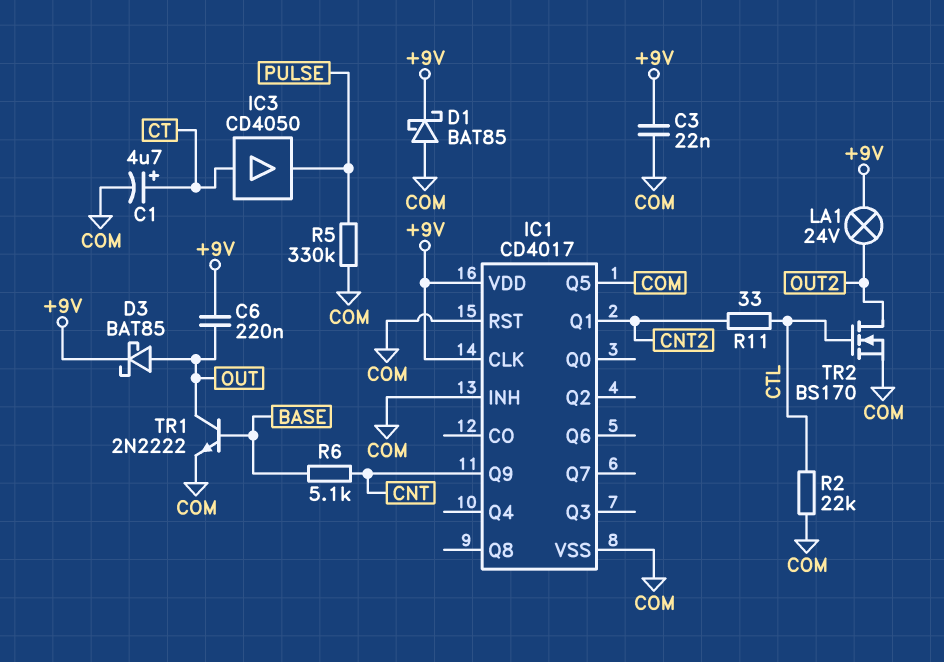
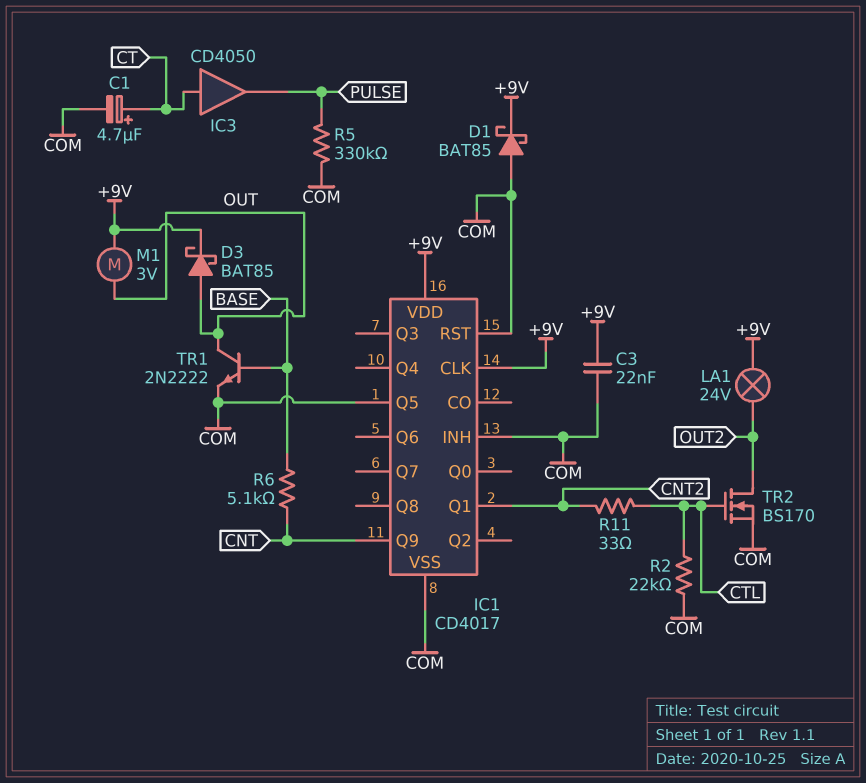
C6: 220nF (+9V, OUT) -> none
M1: none -> motor 3V (+9V, OUT)

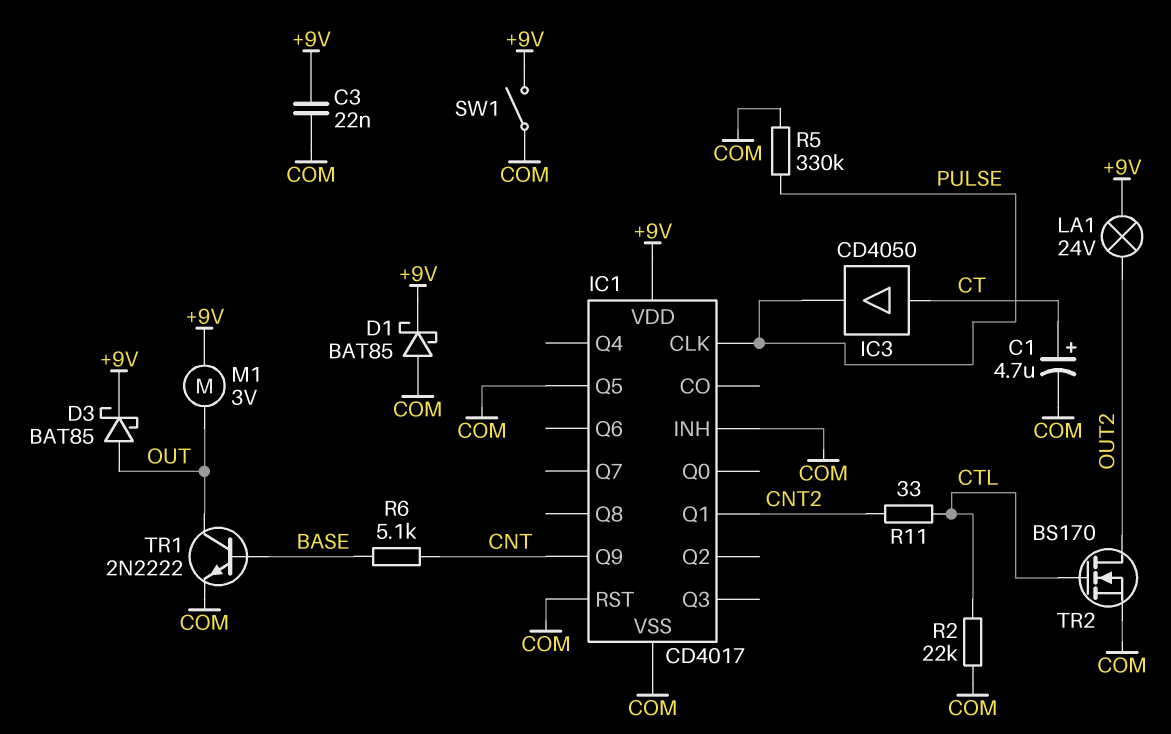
IC1 pin CLK: +9V -> PULSE
SW1: none -> switch (+9V, COM)

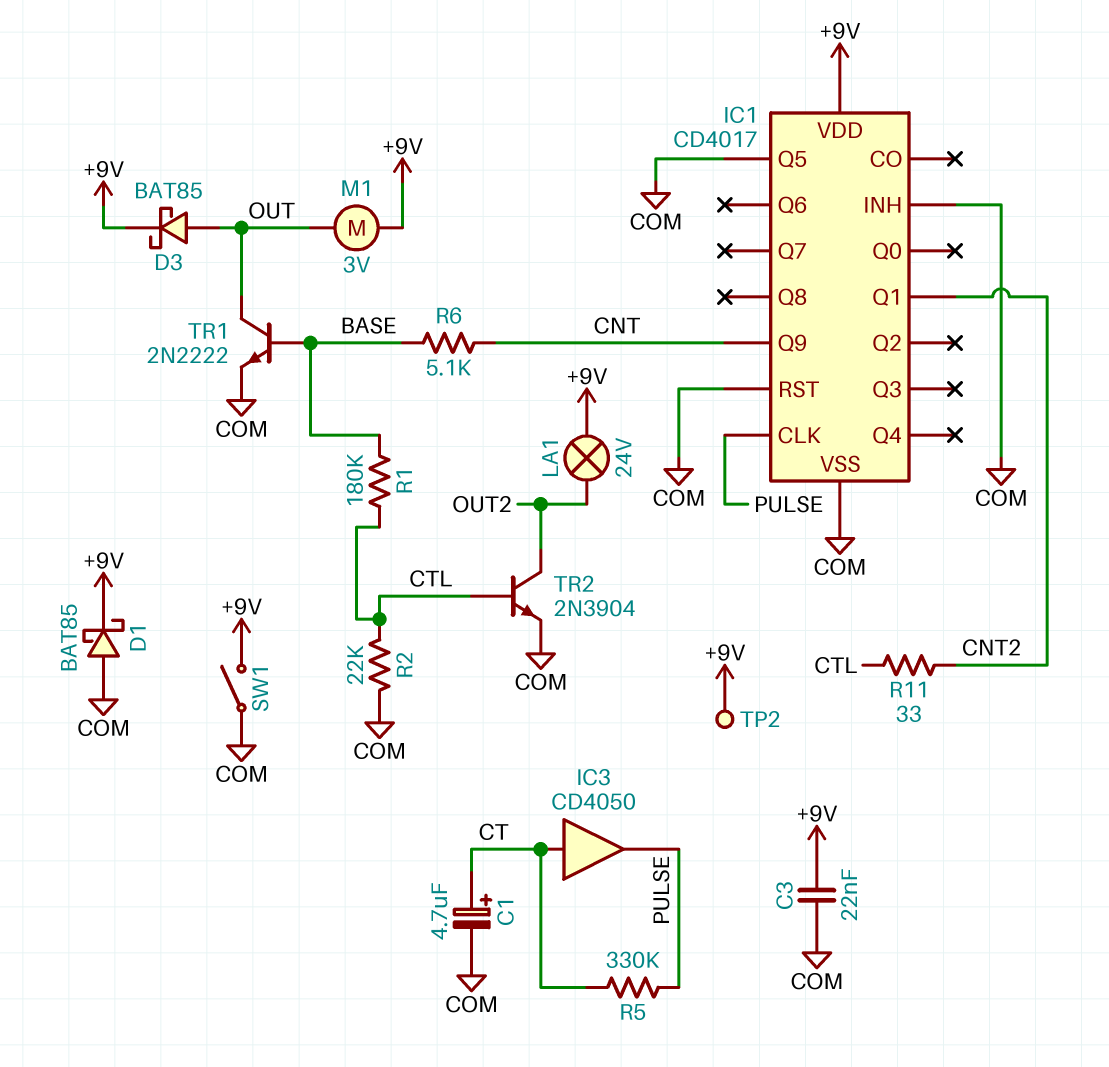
R1: none -> 180k (BASE, CTL)
R5: 330k (COM, PULSE) -> 330k (CT, PULSE)
TP2: none -> test point (+9V)
TR2: NMOS BS170 (G CTL, D OUT2, S COM) -> NPN 2N3904 (B CTL, C OUT2, E COM)

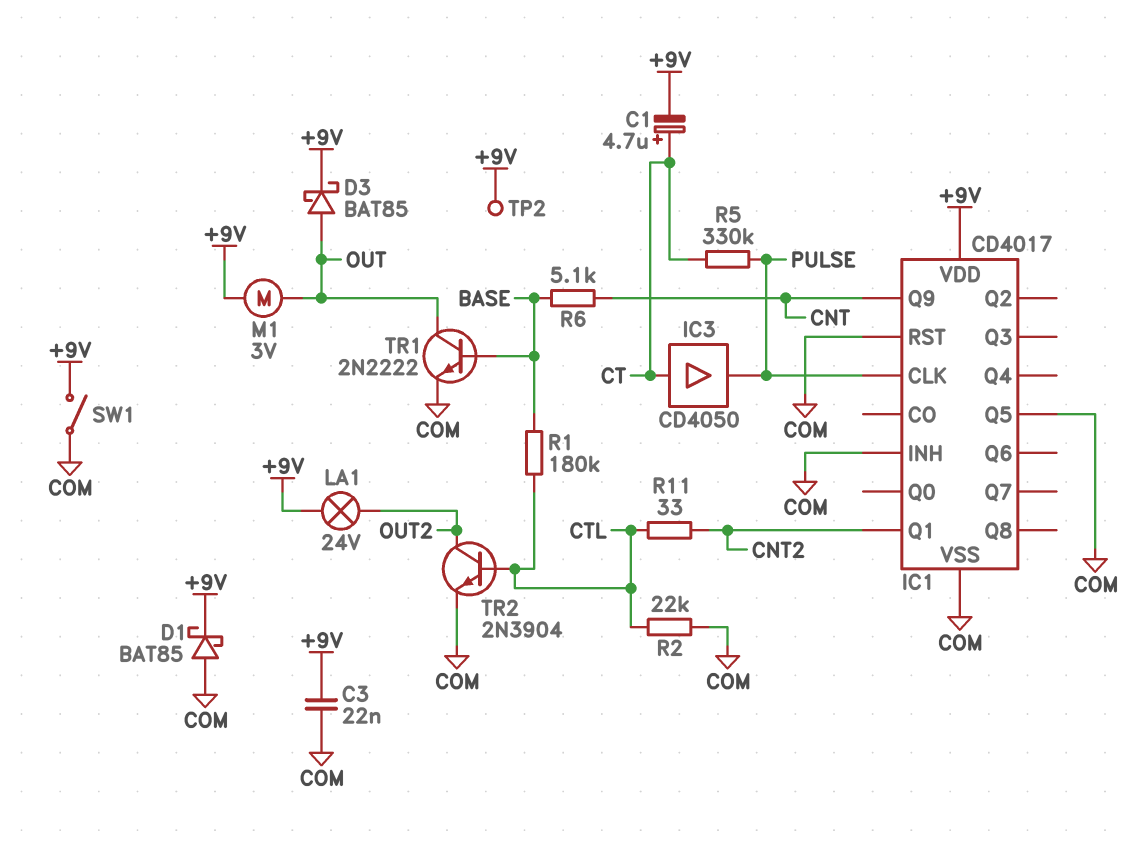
C1: 4.7uF (plus CT, minus COM) -> 4.7uF (plus CT, minus +9V)

